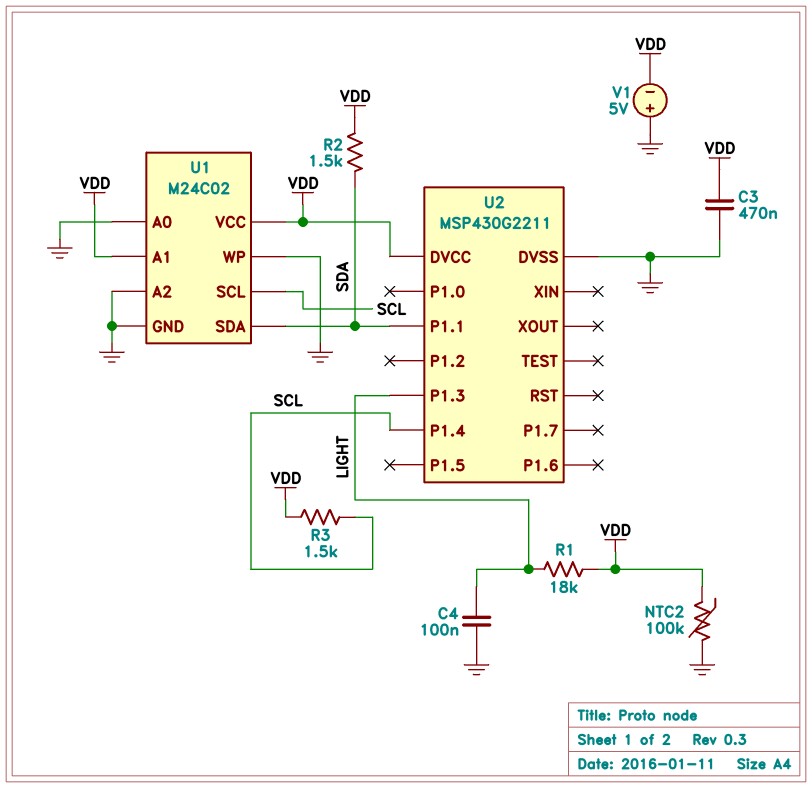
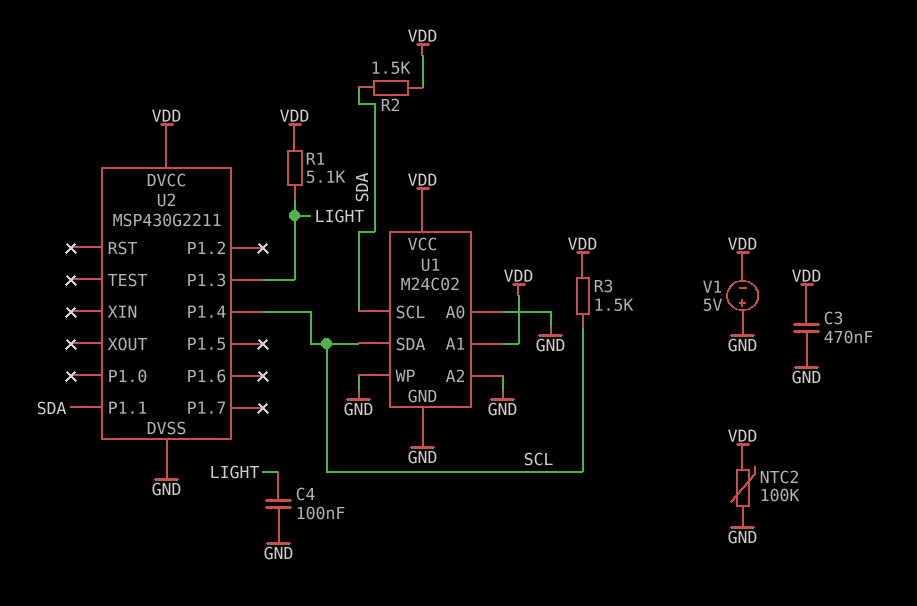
R1: 18k (LIGHT, VDD) -> 5.1k (LIGHT, VDD)
U1 pin SCL: SCL -> SDA
U1 pin SDA: SDA -> SCL

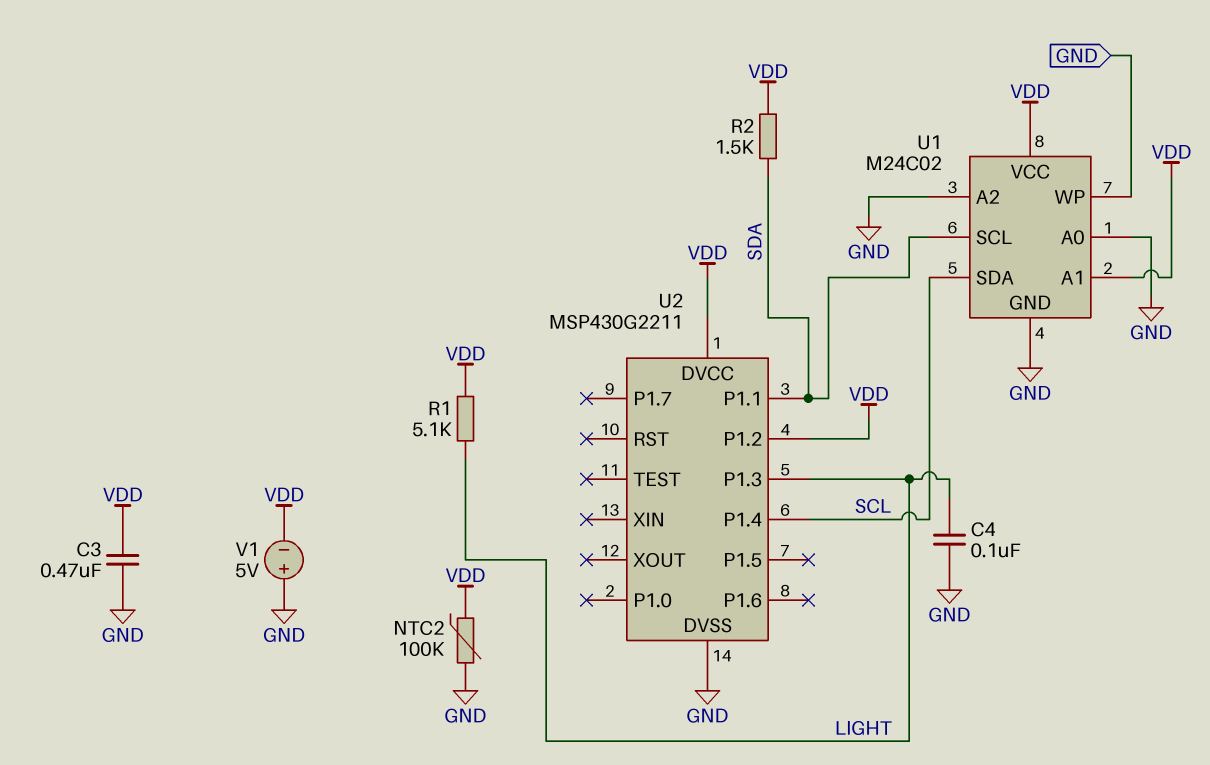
R3: 1.5k (SCL, VDD) -> none
U2 pin P1.2: none -> VDD

